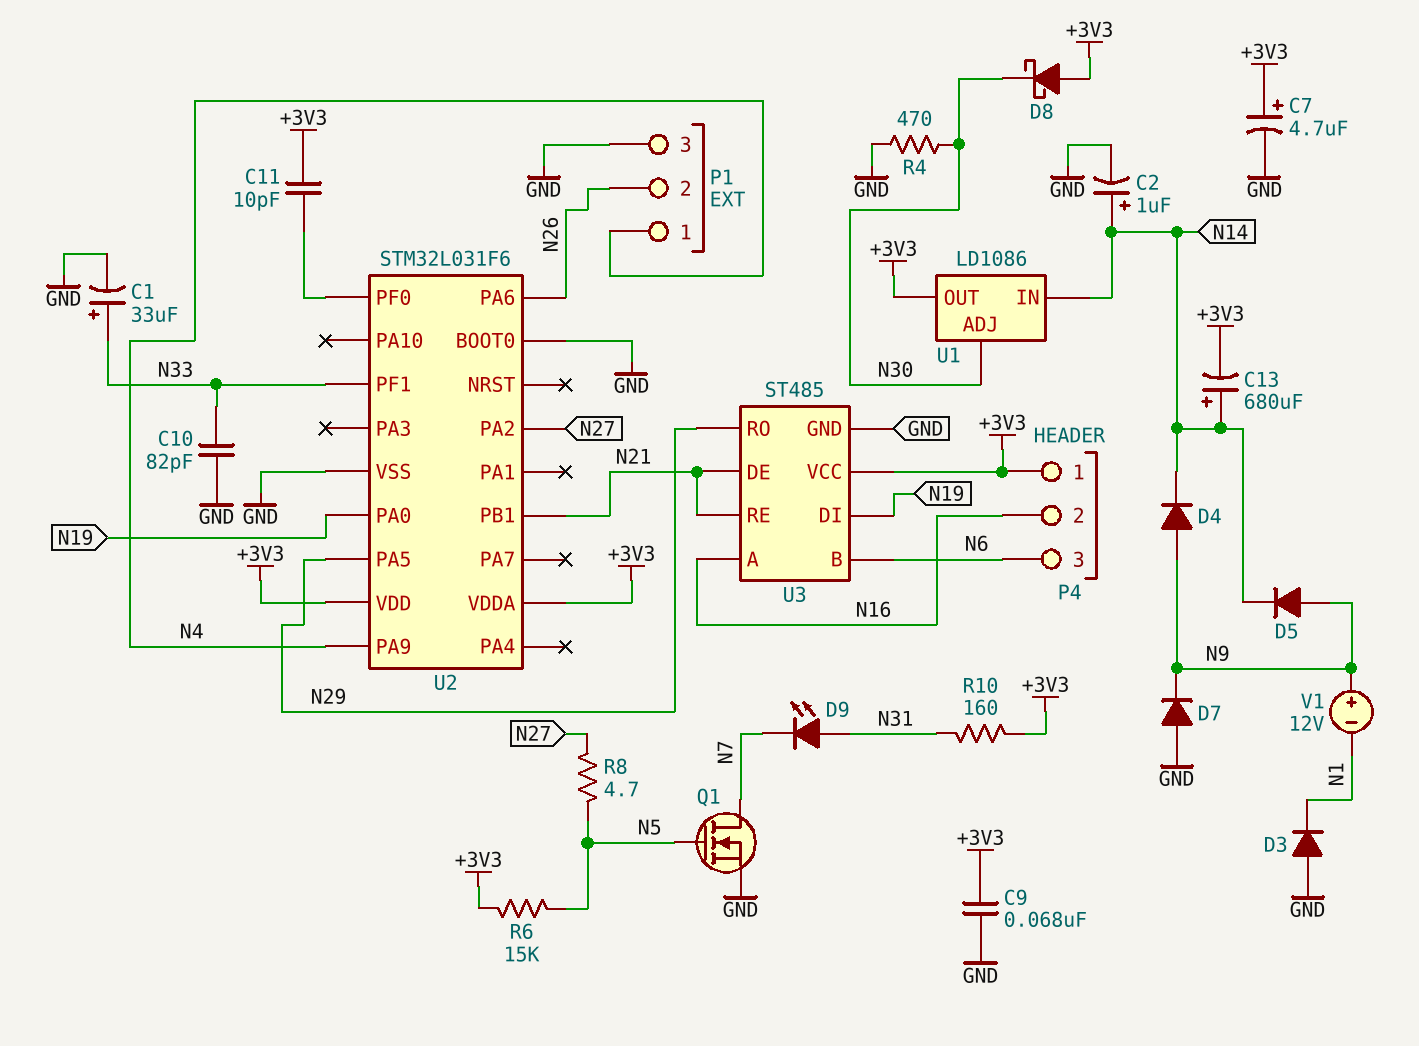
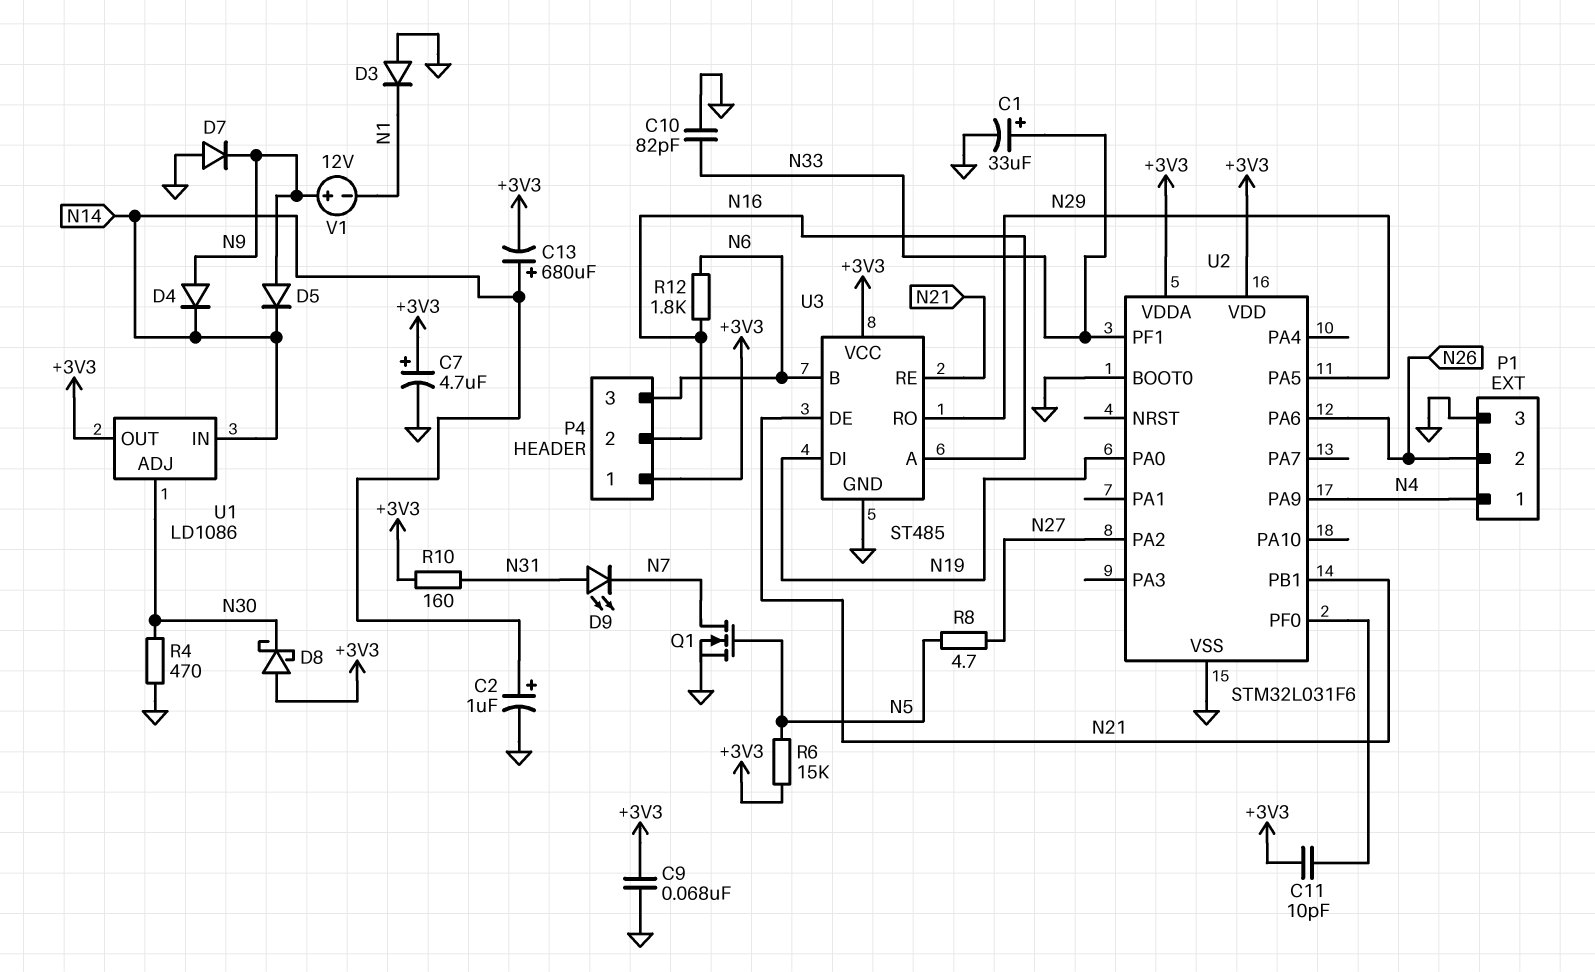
R12: none -> 1.8k (N6, N16)

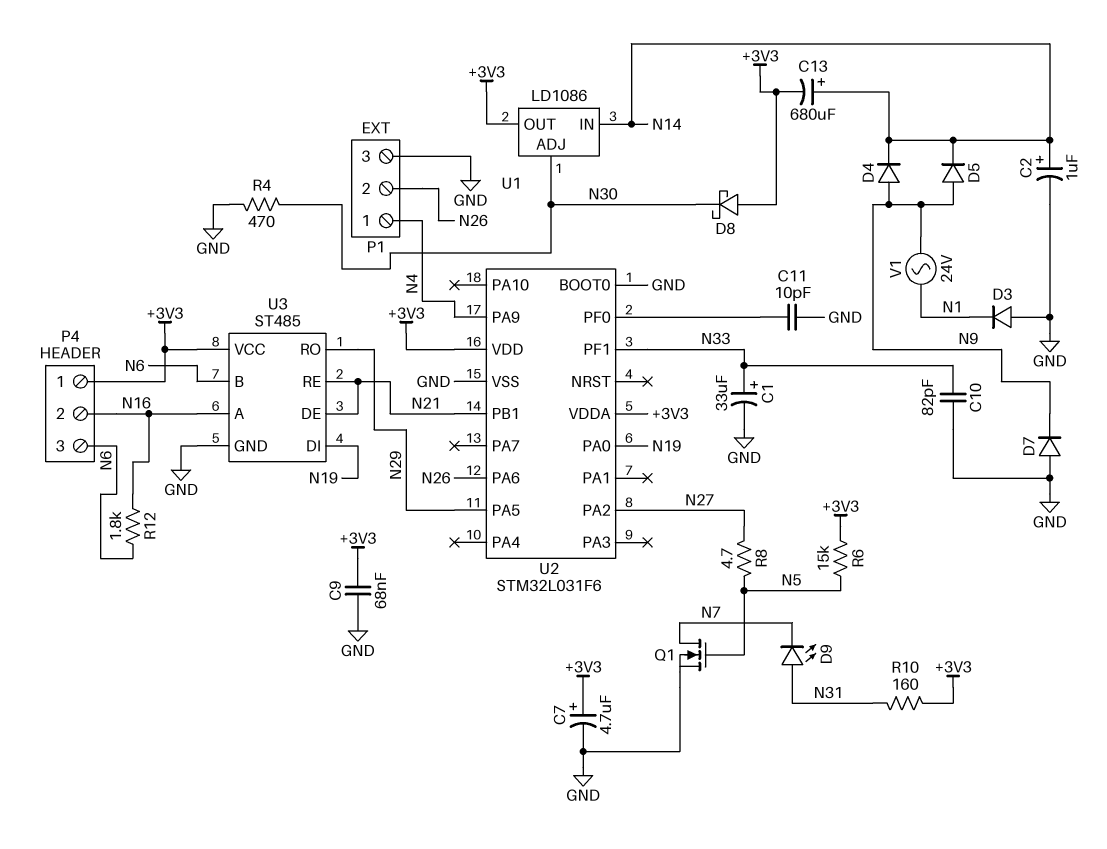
C11: 10pF (+3V3, U2/PF0) -> 10pF (GND, U2/PF0)
V1: 12V (plus N9, minus N1) -> AC 24V (N1, N9)

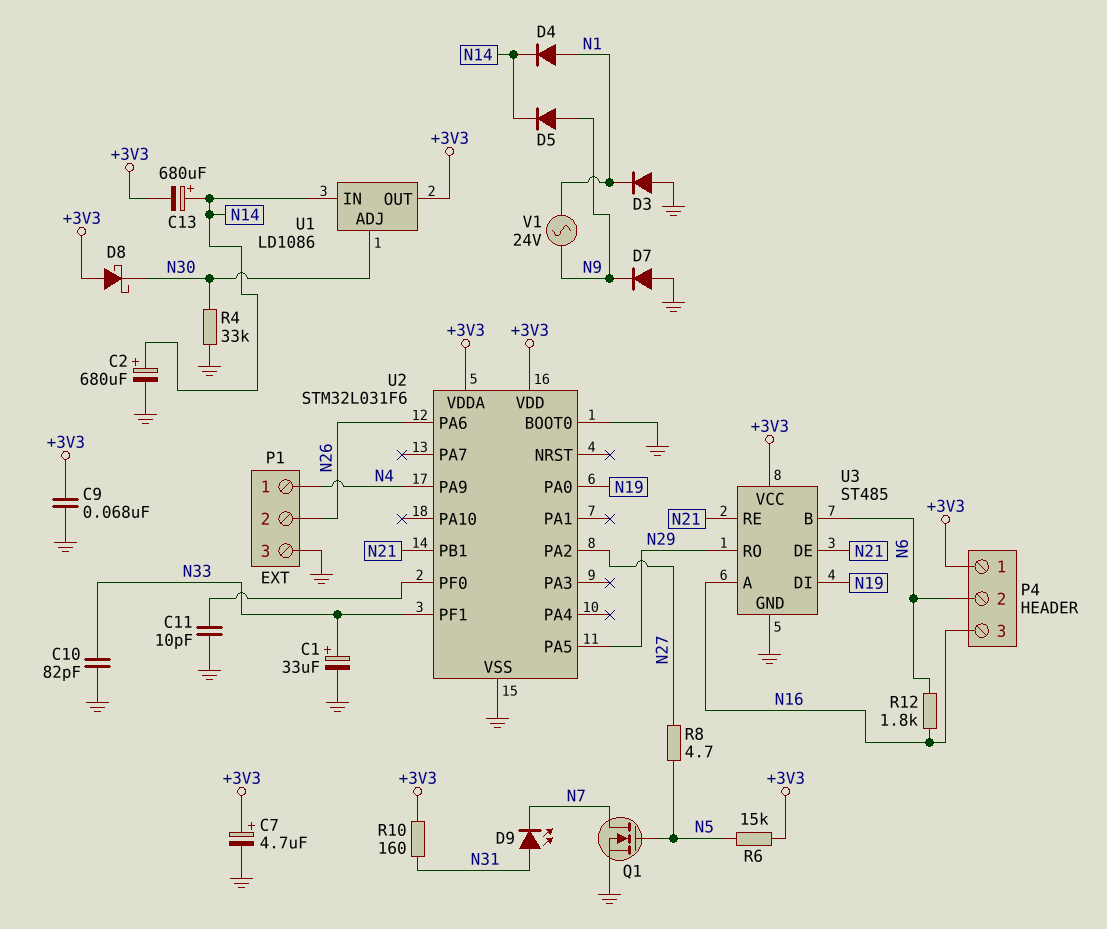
C2: 1uF (plus N14, minus GND) -> 680uF (plus N14, minus GND)
D4: diode (A N9, K N14) -> diode (A N1, K N14)
P4 pin 2: N16 -> N6
P4 pin 3: N6 -> N16
R4: 470 (GND, N30) -> 33k (GND, N30)

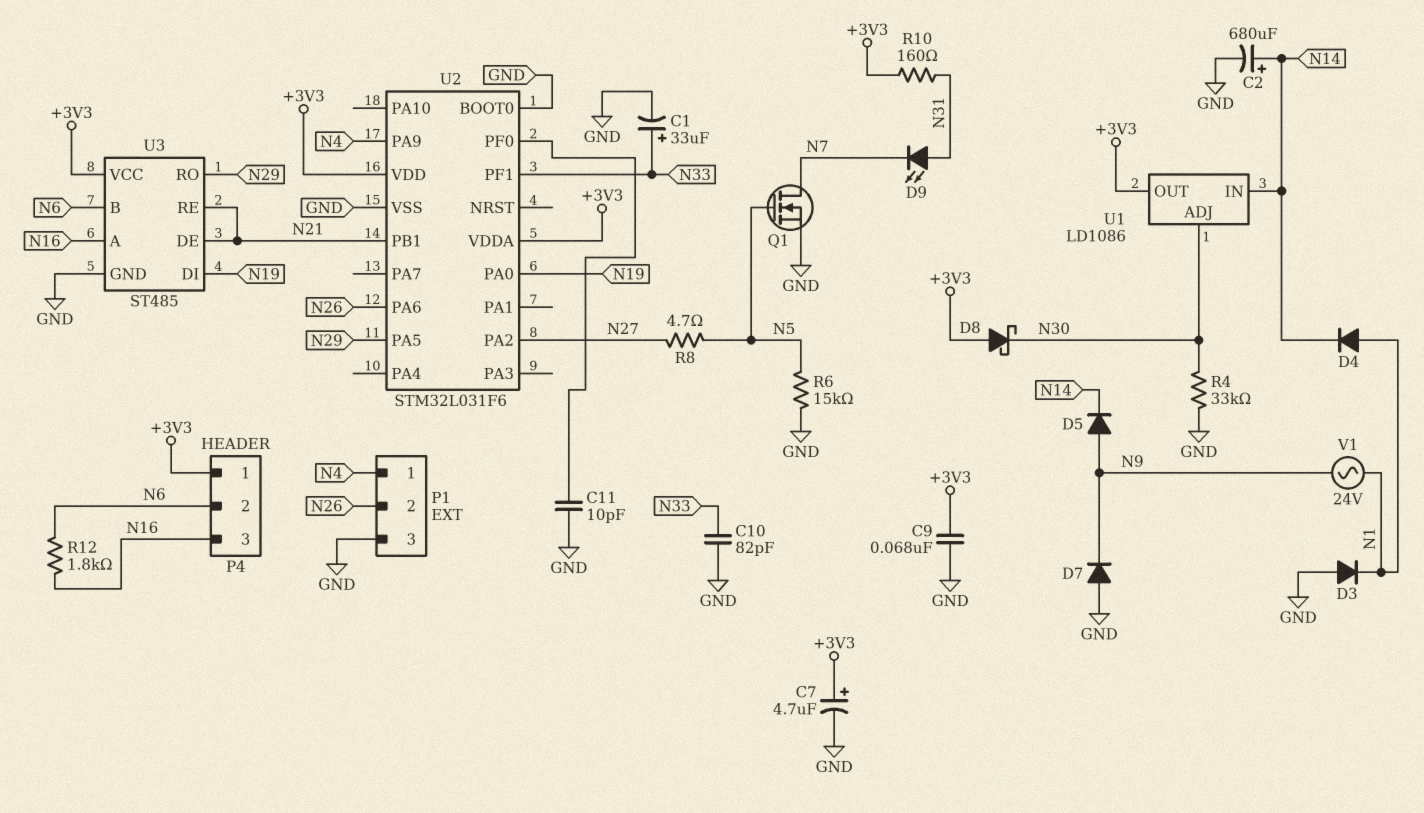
C13: 680uF (plus N14, minus +3V3) -> none
R6: 15k (+3V3, N5) -> 15k (GND, N5)

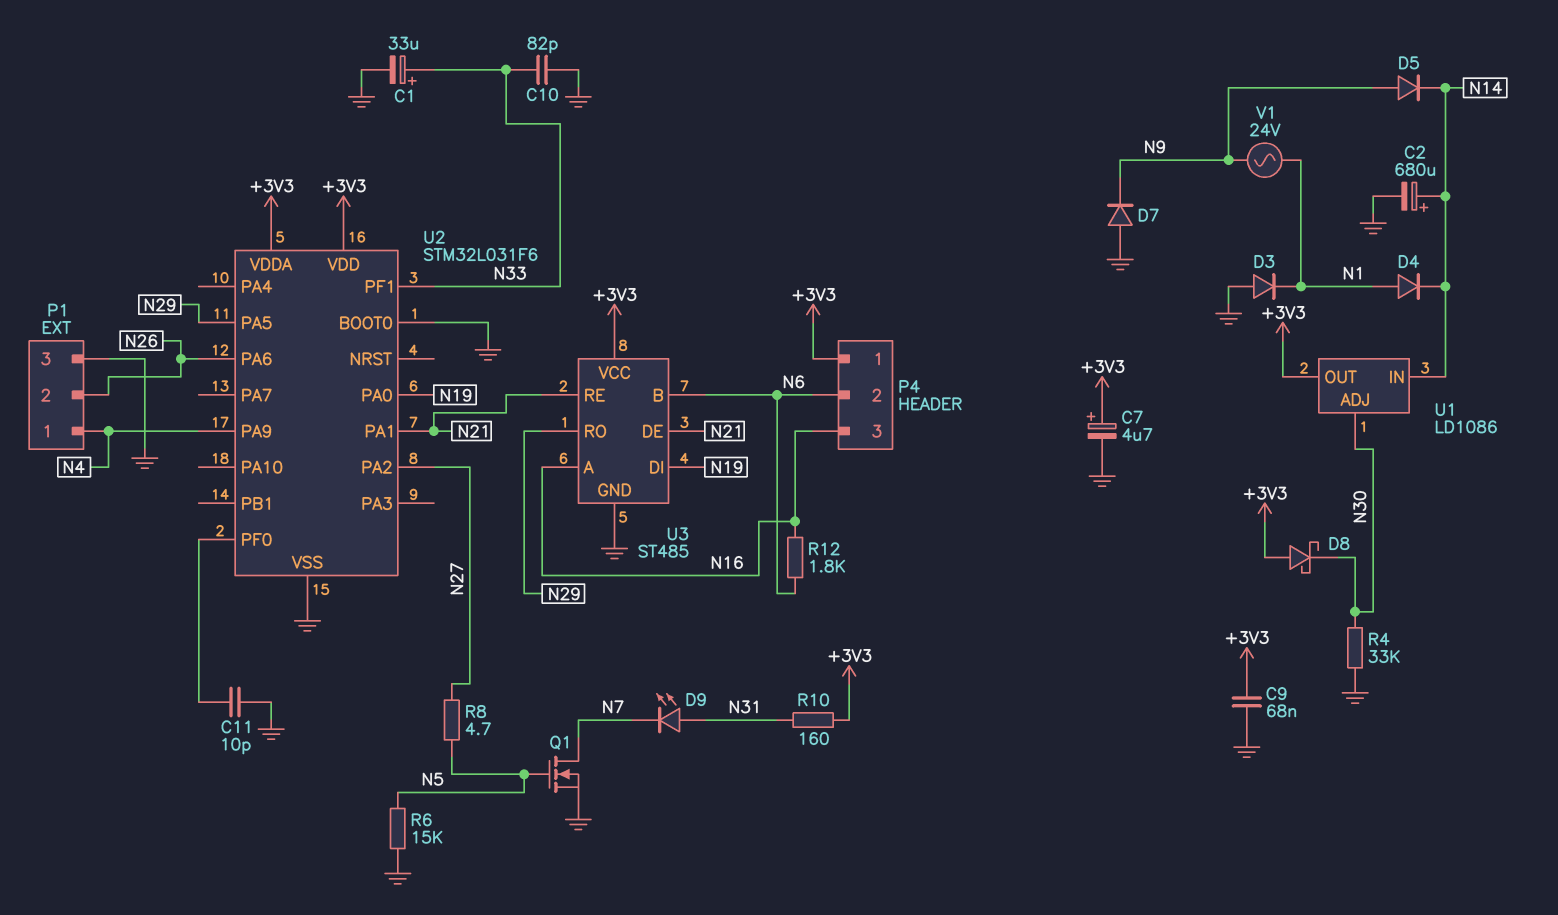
U2 pin PA1: none -> N21
U2 pin PB1: N21 -> none

